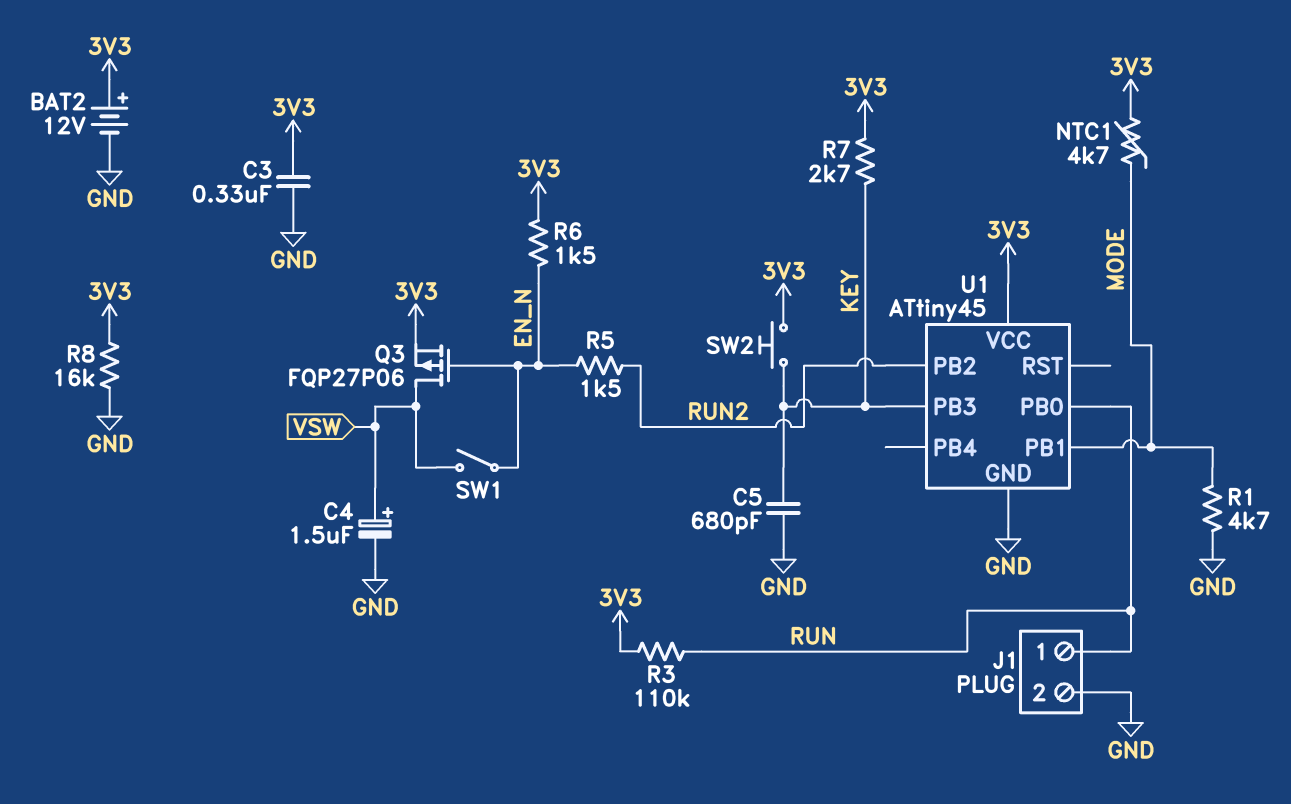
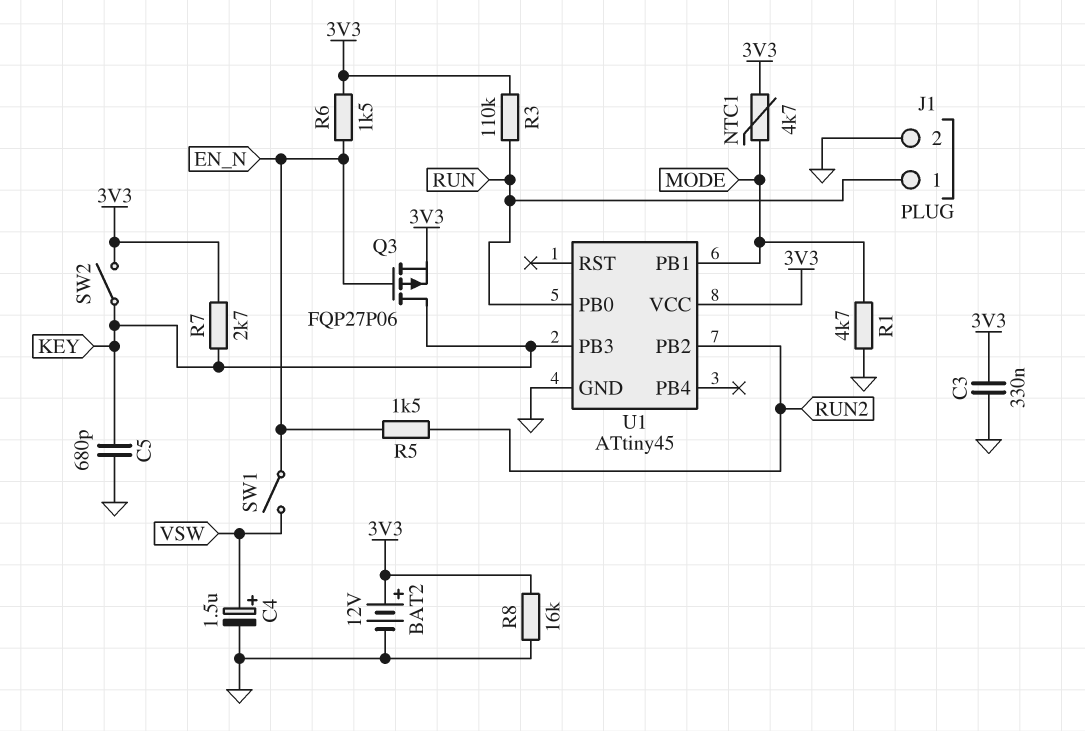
Q3: PMOS FQP27P06 (G EN_N, D VSW, S 3V3) -> PMOS FQP27P06 (G EN_N, D KEY, S 3V3)
SW2: button (3V3, KEY) -> switch (3V3, KEY)

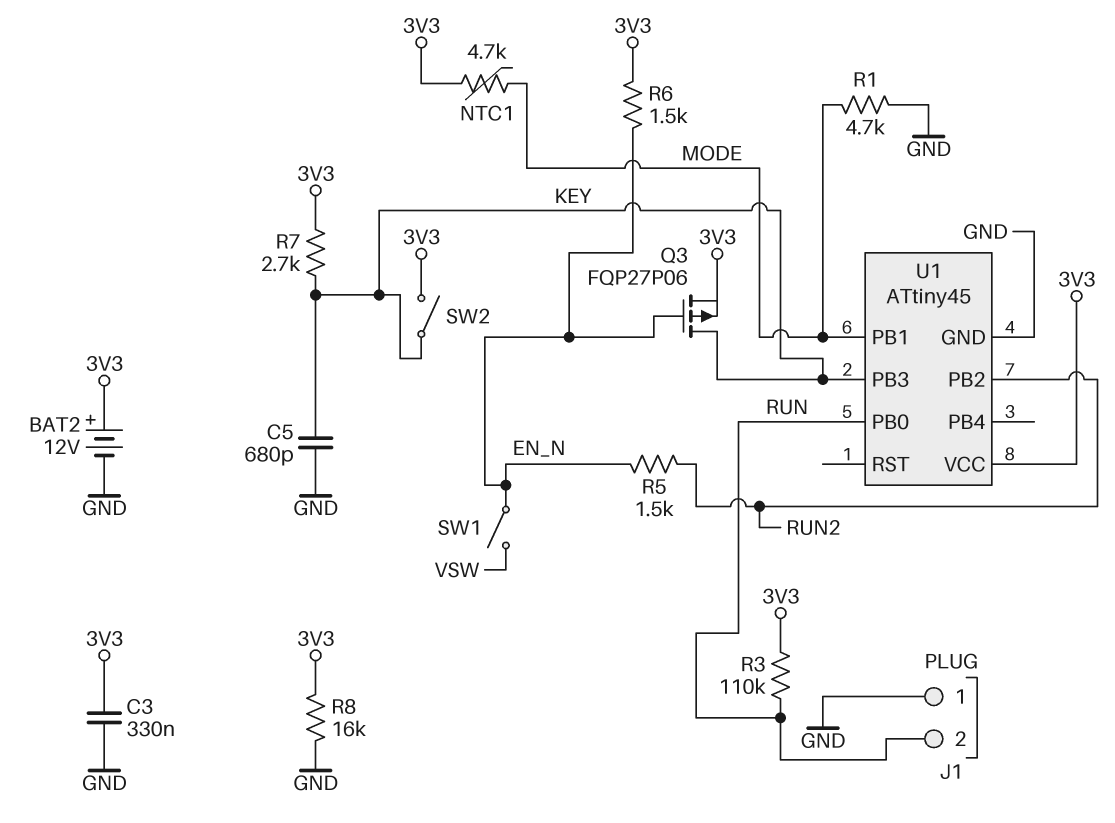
C4: 1.5uF (plus VSW, minus GND) -> none
J1 pin 1: RUN -> GND
J1 pin 2: GND -> RUN

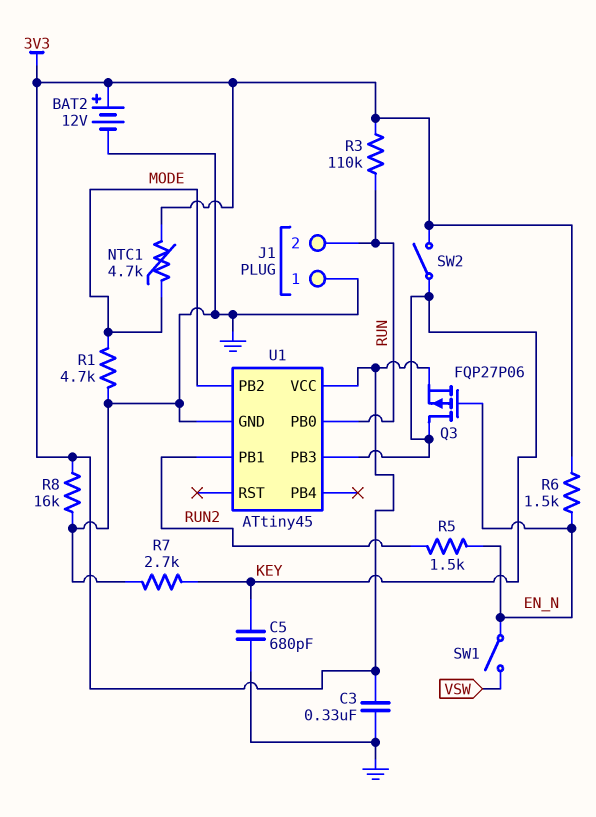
R7: 2.7k (3V3, KEY) -> 2.7k (GND, KEY)
U1 pin PB1: MODE -> RUN2
U1 pin PB2: RUN2 -> MODE

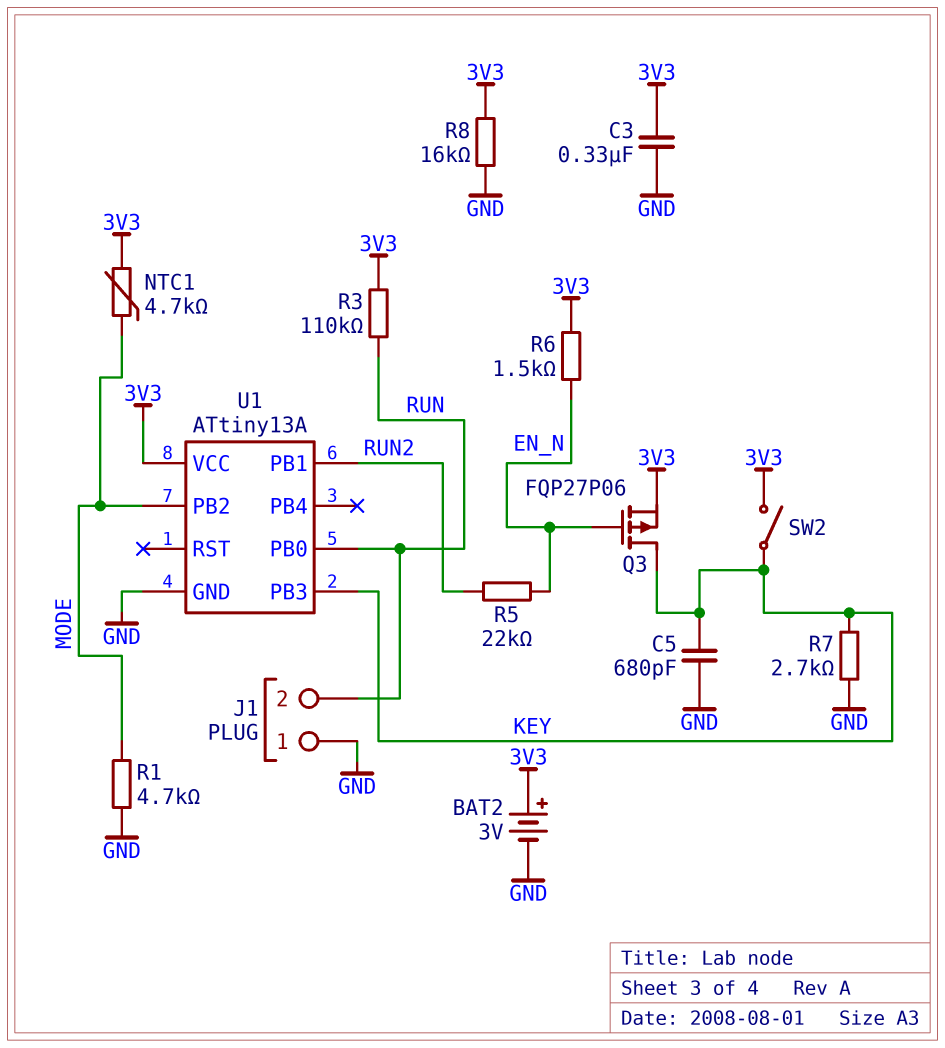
BAT2: 12V (plus 3V3, minus GND) -> 3V (plus 3V3, minus GND)
R5: 1.5k (EN_N, RUN2) -> 22k (EN_N, RUN2)
SW1: switch (EN_N, VSW) -> none
U1: ATtiny45 -> ATtiny13A

